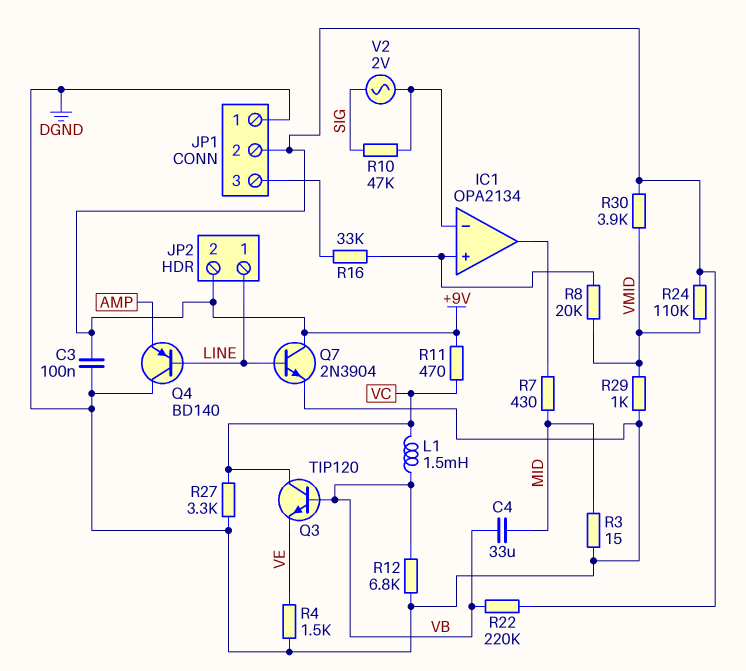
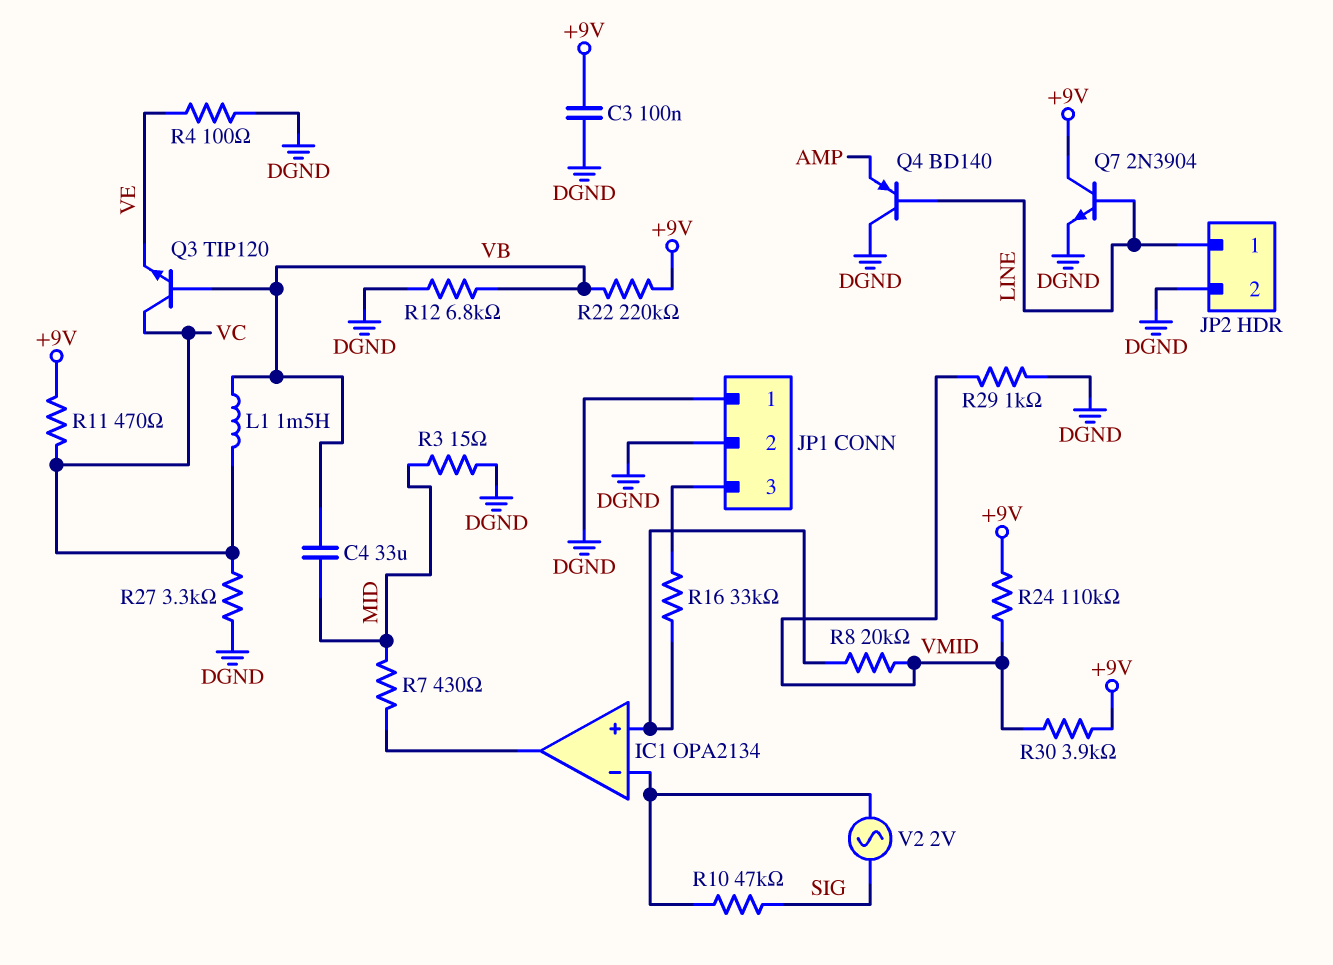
JP1 pin 2: +9V -> DGND
JP2 pin 2: +9V -> DGND
R4: 1.5k (DGND, VE) -> 100 (DGND, VE)

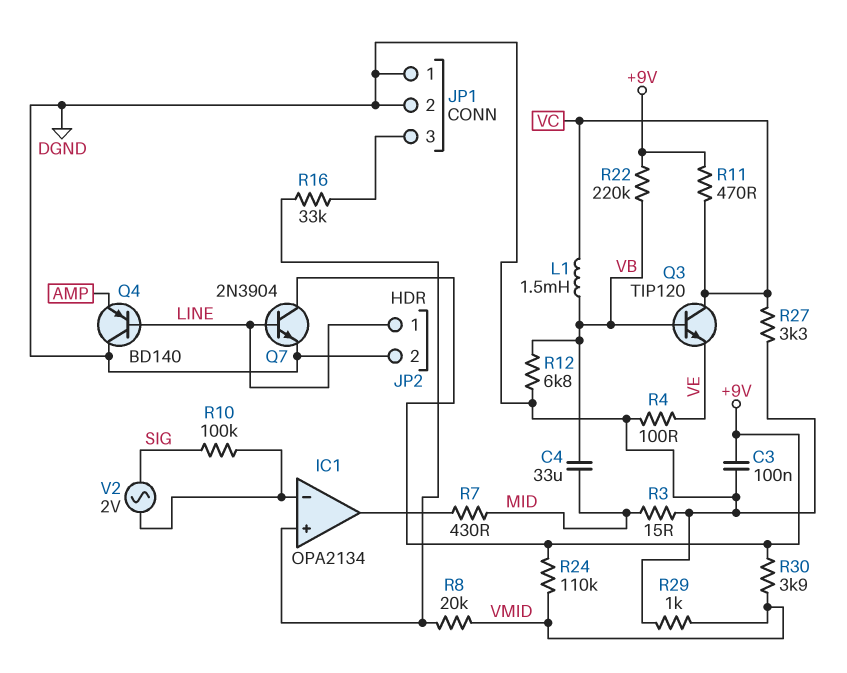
R10: 47k (IC1/in-, SIG) -> 100k (IC1/in-, SIG)

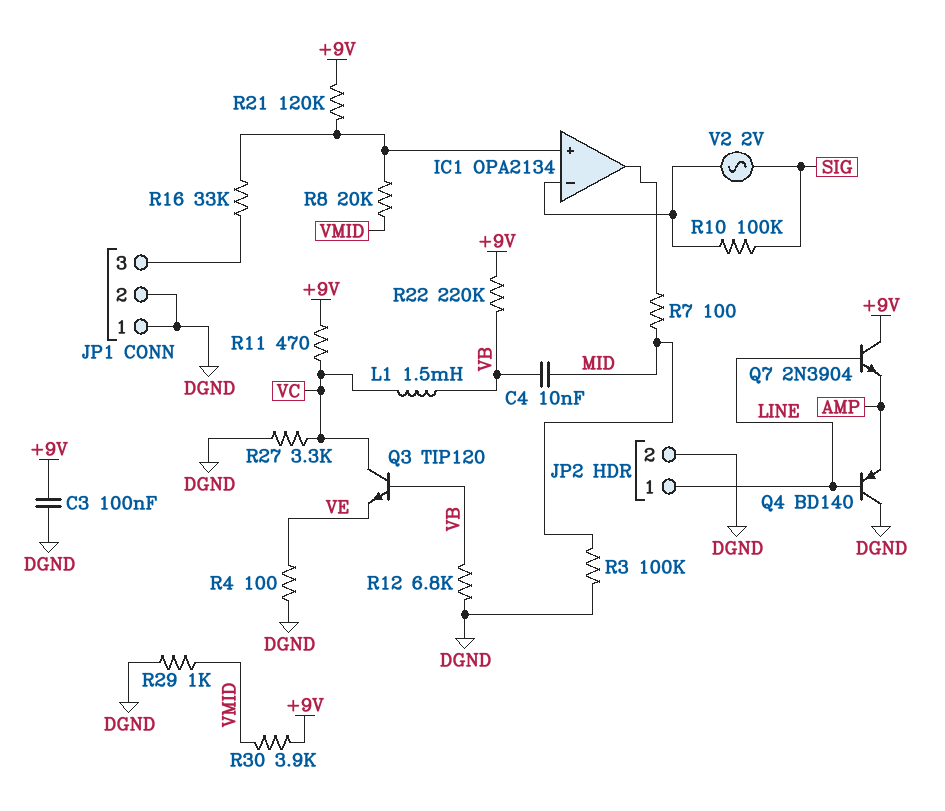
C4: 33uF (MID, VB) -> 10nF (MID, VB)
Q7: NPN 2N3904 (B LINE, C +9V, E DGND) -> NPN 2N3904 (B LINE, C +9V, E AMP)
R3: 15 (DGND, MID) -> 100k (DGND, MID)
R7: 430 (IC1/out, MID) -> 100 (IC1/out, MID)
R21: none -> 120k (+9V, IC1/in+)
R24: 110k (+9V, VMID) -> none

